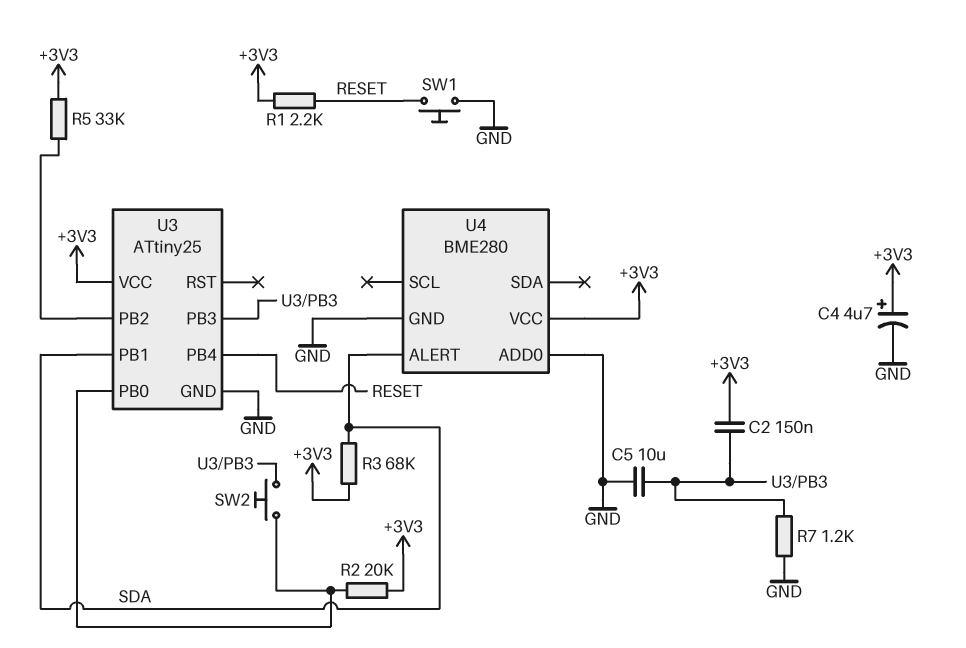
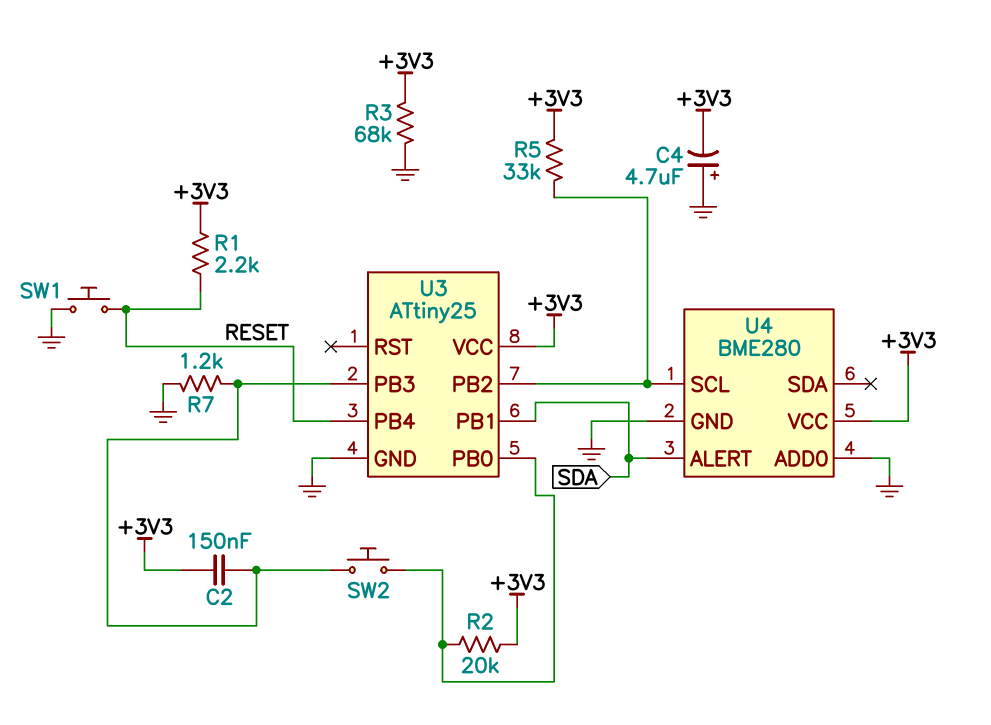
C4: 4.7uF (plus +3V3, minus GND) -> 4.7uF (plus GND, minus +3V3)
C5: 10uF (GND, U3/PB3) -> none
R3: 68k (+3V3, SDA) -> 68k (+3V3, GND)
U4 pin SCL: none -> U3/PB2

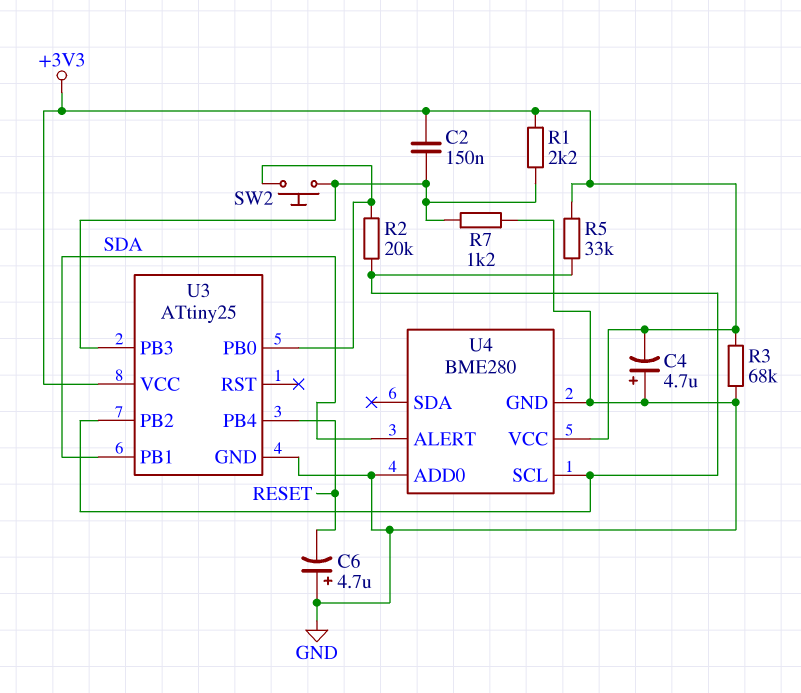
C6: none -> 4.7uF (plus GND, minus RESET)
R1: 2.2k (+3V3, RESET) -> 2.2k (+3V3, U3/PB3)
R2: 20k (+3V3, U3/PB0) -> 20k (U3/PB0, U3/PB2)
SW1: button (GND, RESET) -> none

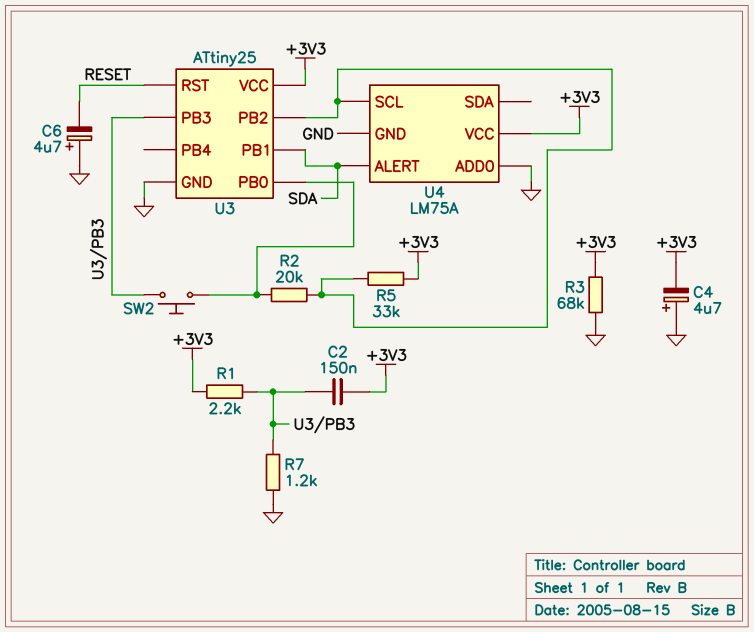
U3 pin PB4: RESET -> none
U3 pin RST: none -> RESET
U4: BME280 -> LM75A

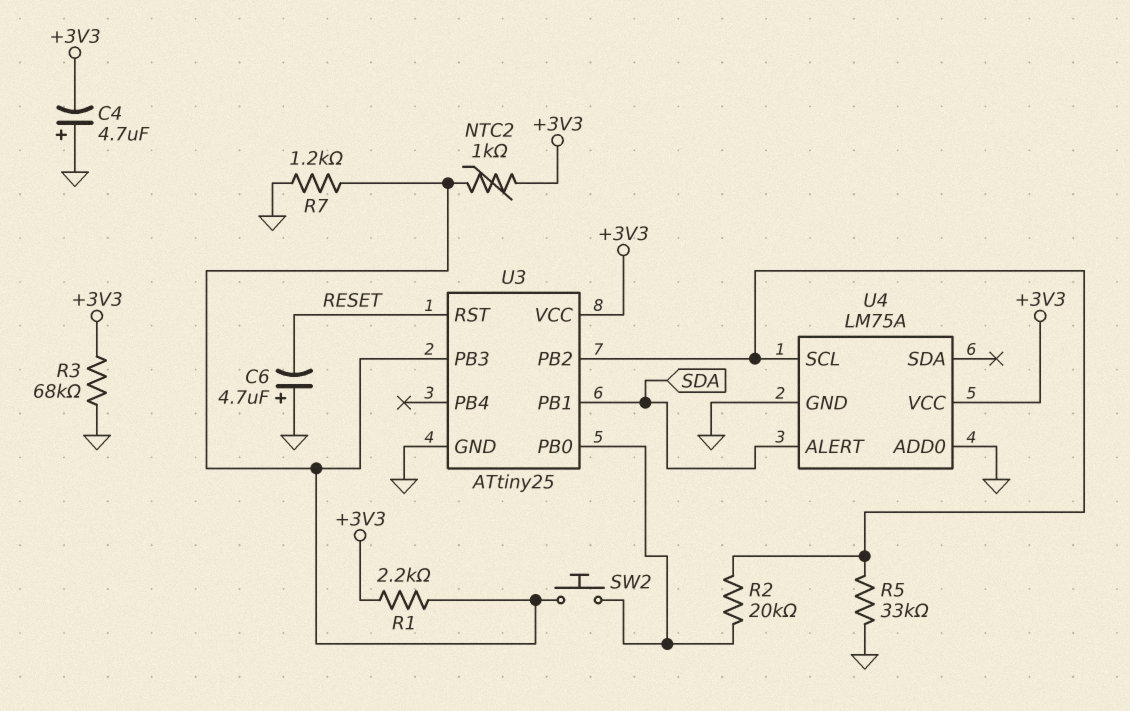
C2: 150nF (+3V3, U3/PB3) -> none
NTC2: none -> 1k (+3V3, U3/PB3)
R5: 33k (+3V3, U3/PB2) -> 33k (GND, U3/PB2)

